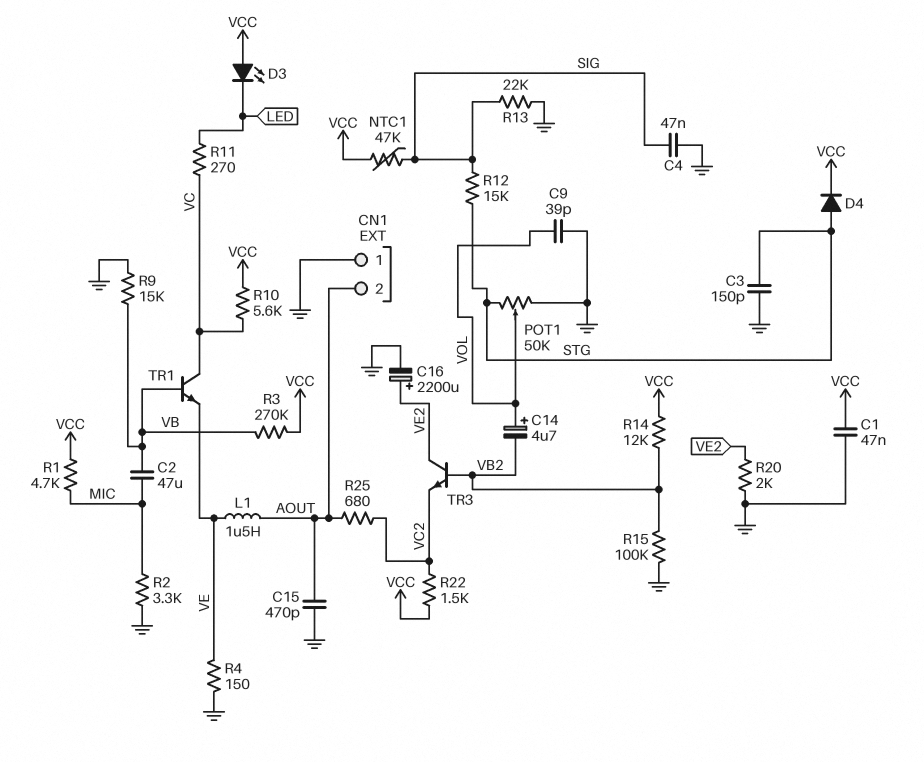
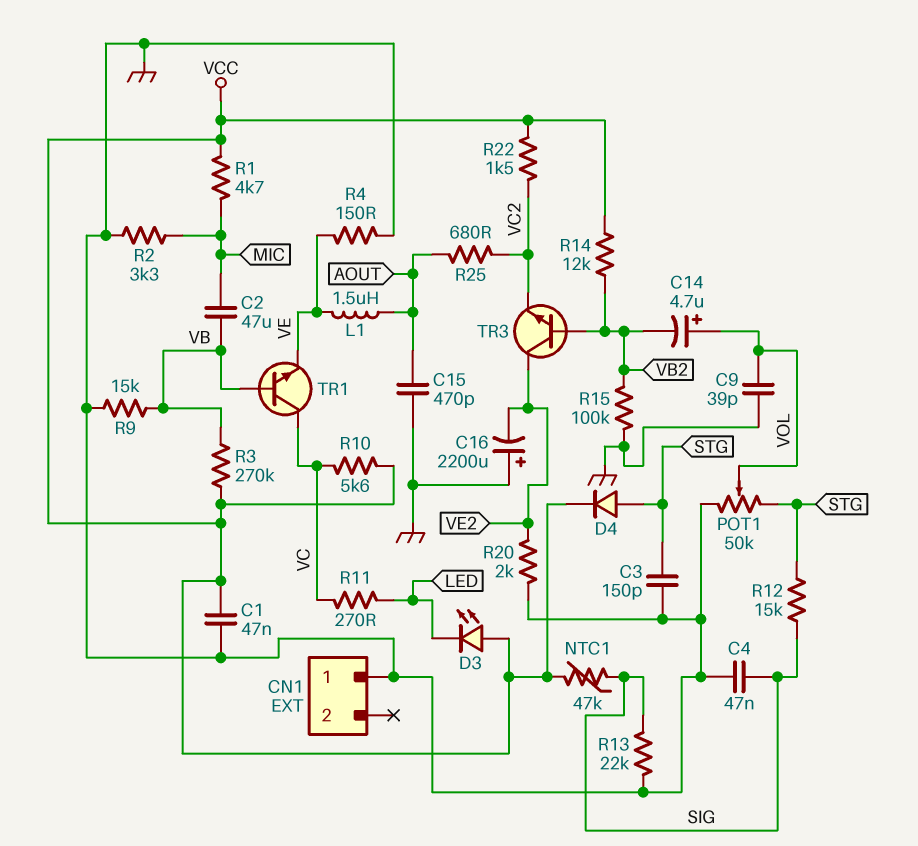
C16: 2200uF (plus VE2, minus GND) -> 2200uF (plus GND, minus VE2)
CN1 pin 2: AOUT -> none

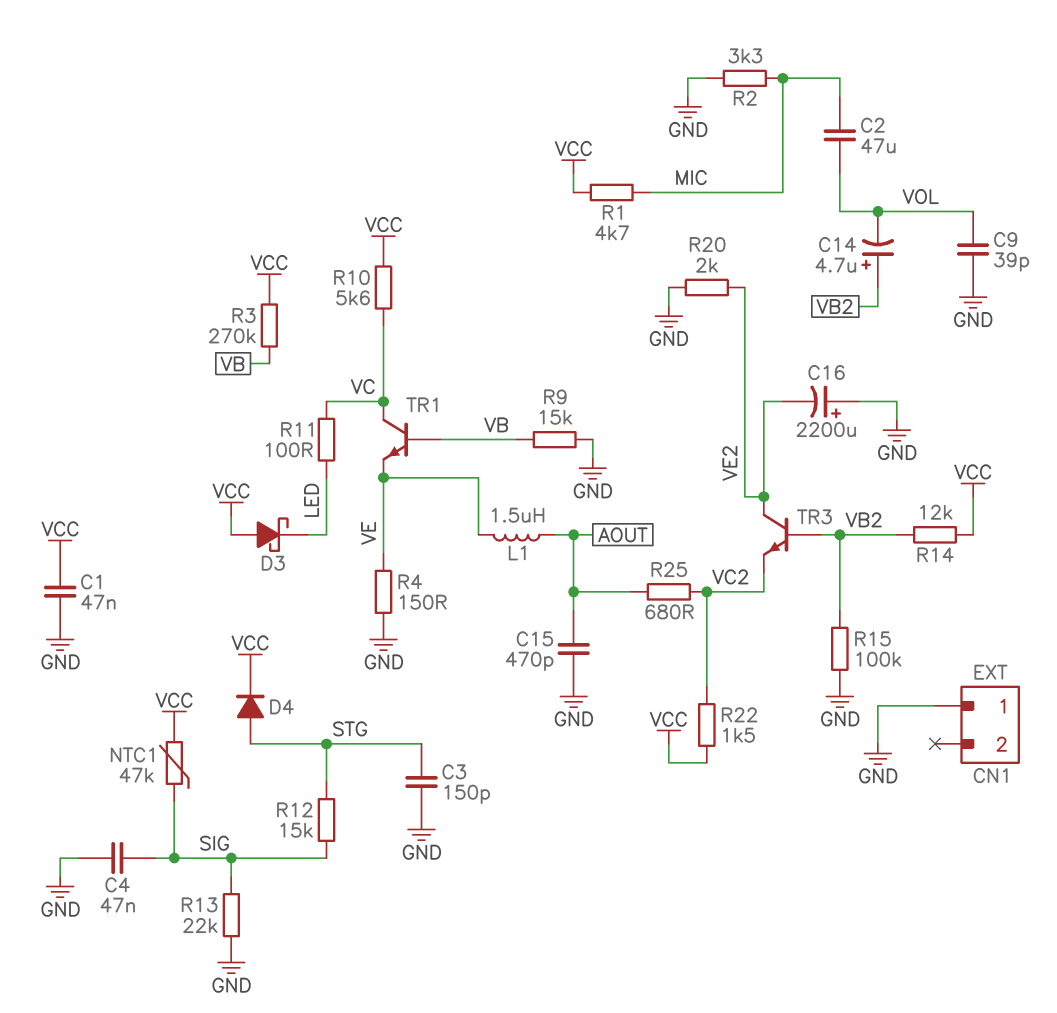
C2: 47uF (MIC, VB) -> 47uF (MIC, VOL)
C14: 4.7uF (plus VOL, minus VB2) -> 4.7uF (plus VB2, minus VOL)
D3: LED (A VCC, K LED) -> schottky (A VCC, K LED)
POT1: 50k (GND, STG, wiper VOL) -> none
R11: 270 (LED, VC) -> 100 (LED, VC)

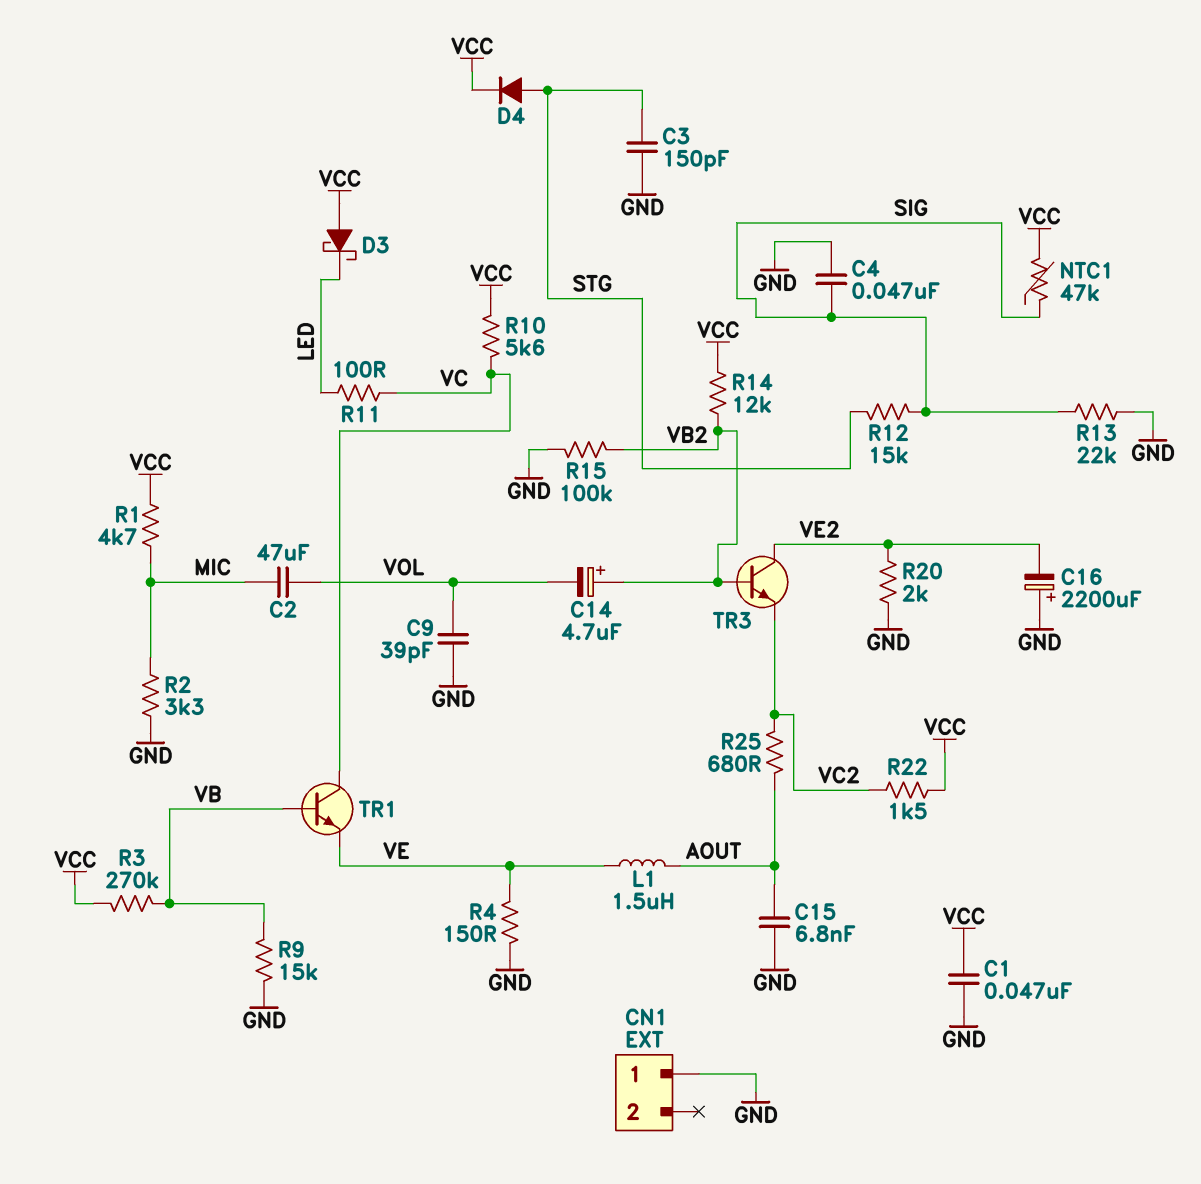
C15: 470pF (AOUT, GND) -> 6.8nF (AOUT, GND)

